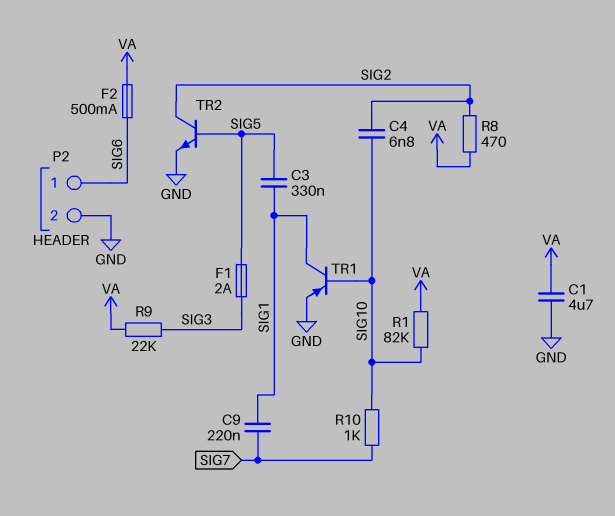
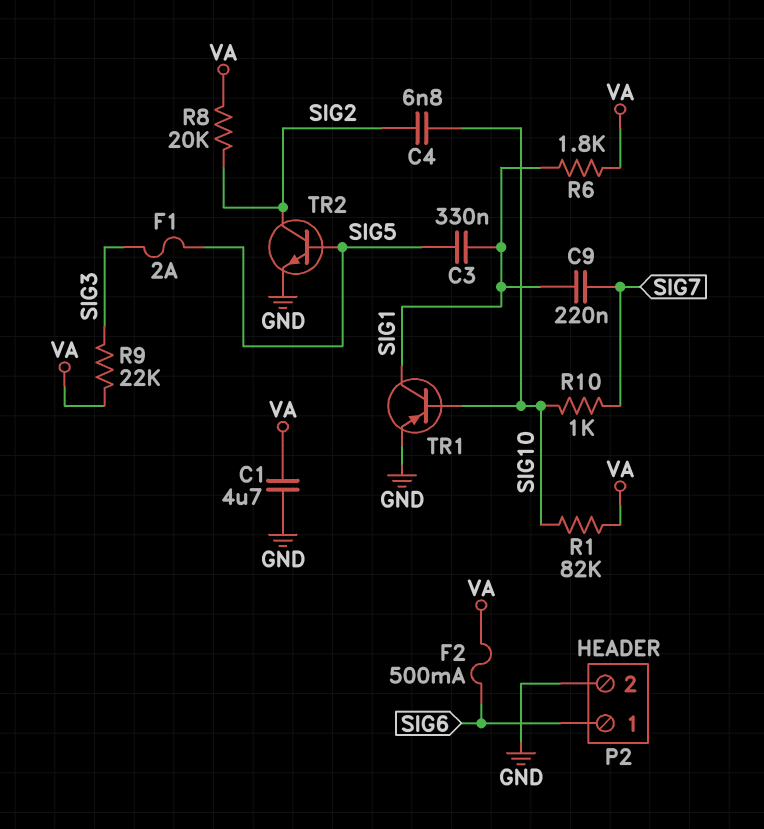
R6: none -> 1.8k (SIG1, VA)
R8: 470 (SIG2, VA) -> 20k (SIG2, VA)

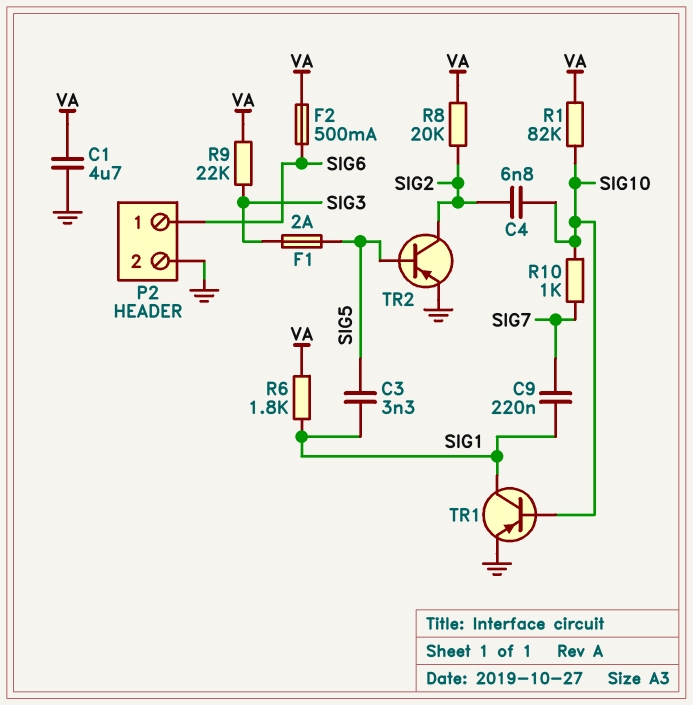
C3: 330nF (SIG1, SIG5) -> 3.3nF (SIG1, SIG5)
TR2: NPN (B SIG5, C SIG2, E GND) -> PNP (B SIG5, C SIG2, E GND)

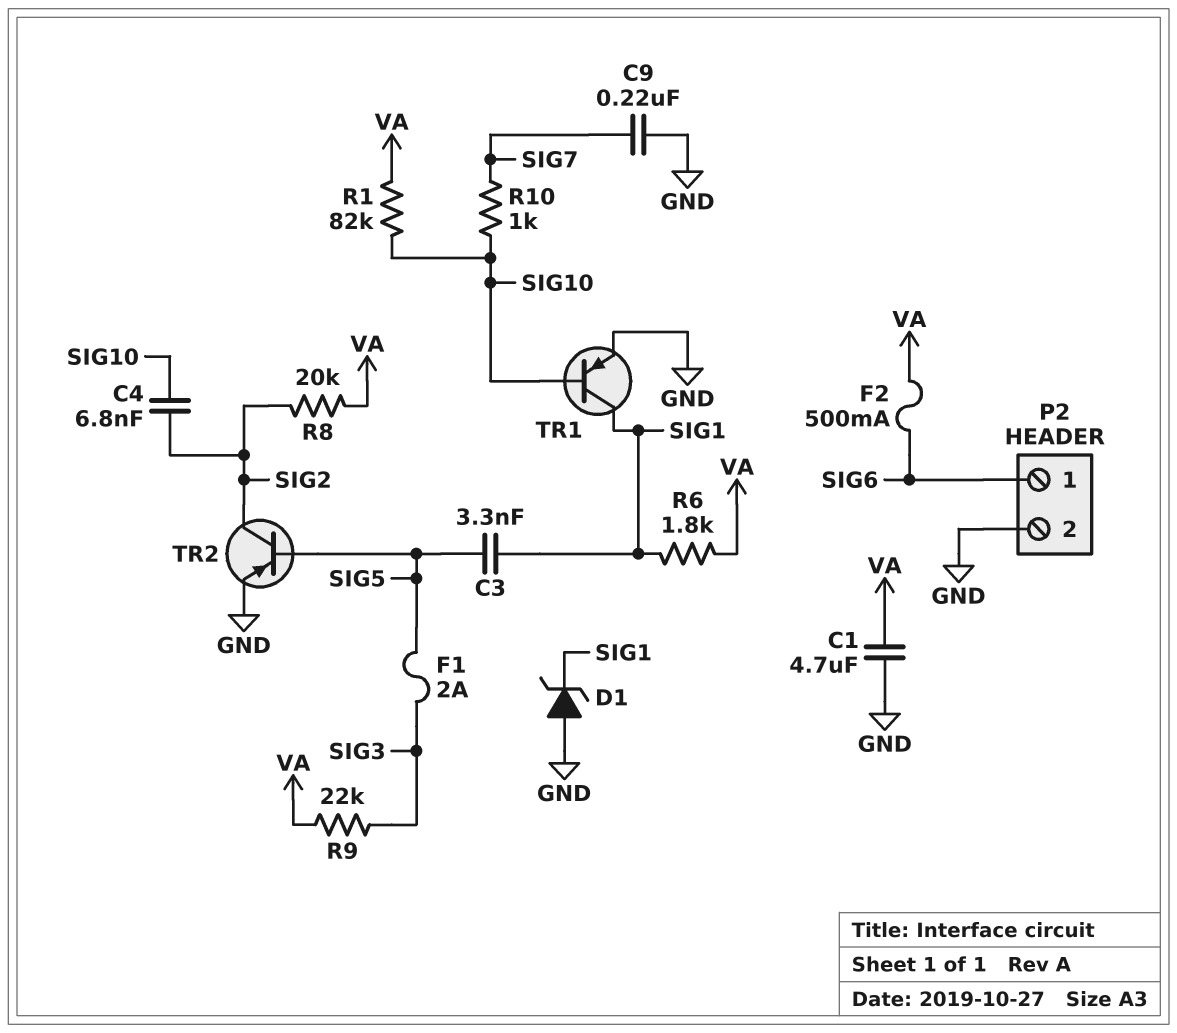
C9: 220nF (SIG1, SIG7) -> 220nF (GND, SIG7)
D1: none -> zener (A GND, K SIG1)

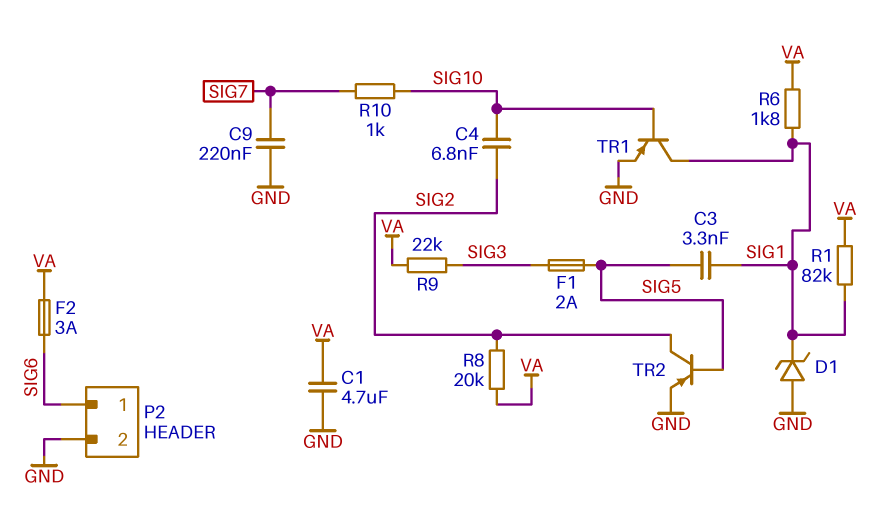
F2: 500mA (SIG6, VA) -> 3A (SIG6, VA)
R1: 82k (SIG10, VA) -> 82k (SIG1, VA)

